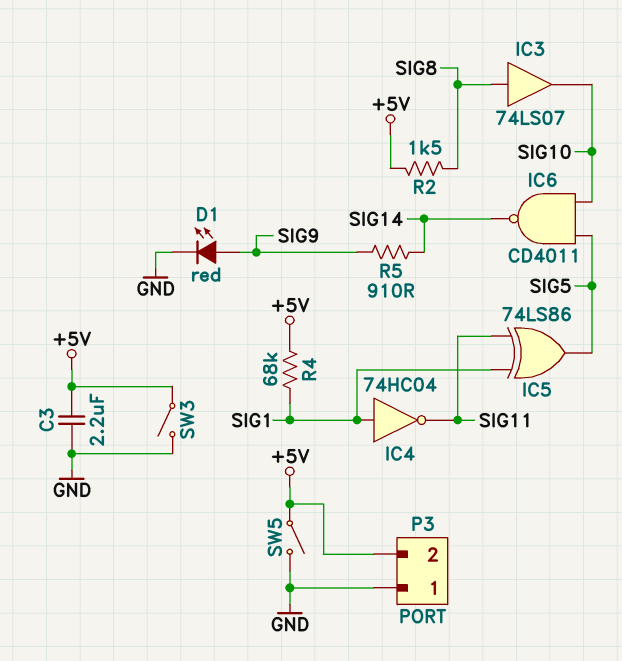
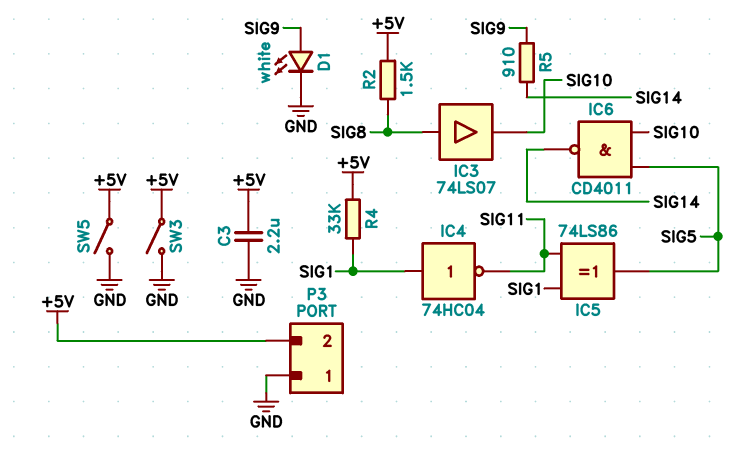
D1: LED red (A SIG9, K GND) -> LED white (A SIG9, K GND)
R4: 68k (+5V, SIG1) -> 33k (+5V, SIG1)

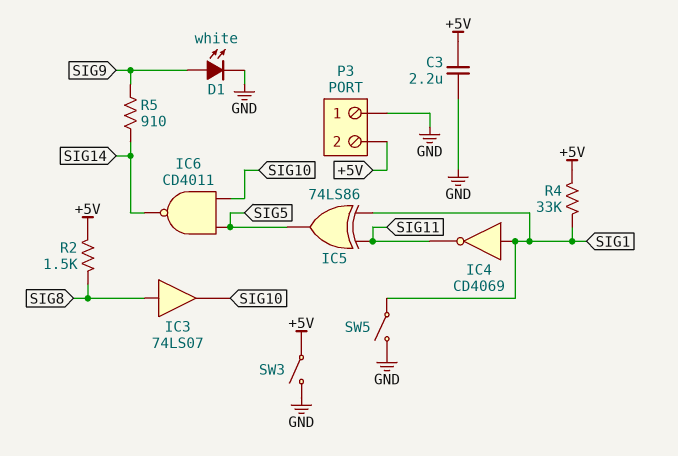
IC4: NOT 74HC04 (in SIG1, out SIG11) -> NOT CD4069 (in SIG1, out SIG11)
SW5: switch (+5V, GND) -> switch (GND, SIG1)

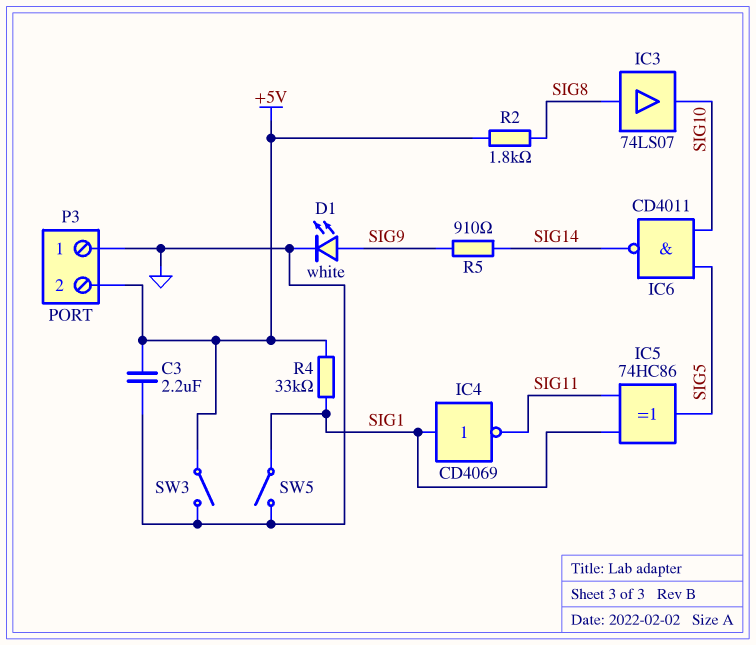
IC5: XOR 74LS86 (in SIG1, in SIG11, out SIG5) -> XOR 74HC86 (in SIG1, in SIG11, out SIG5)
R2: 1.5k (+5V, SIG8) -> 1.8k (+5V, SIG8)

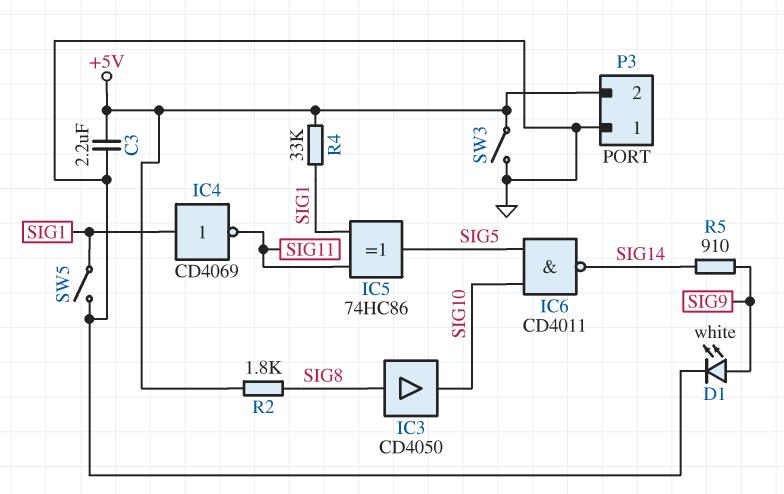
IC3: buffer 74LS07 (in SIG8, out SIG10) -> buffer CD4050 (in SIG8, out SIG10)

